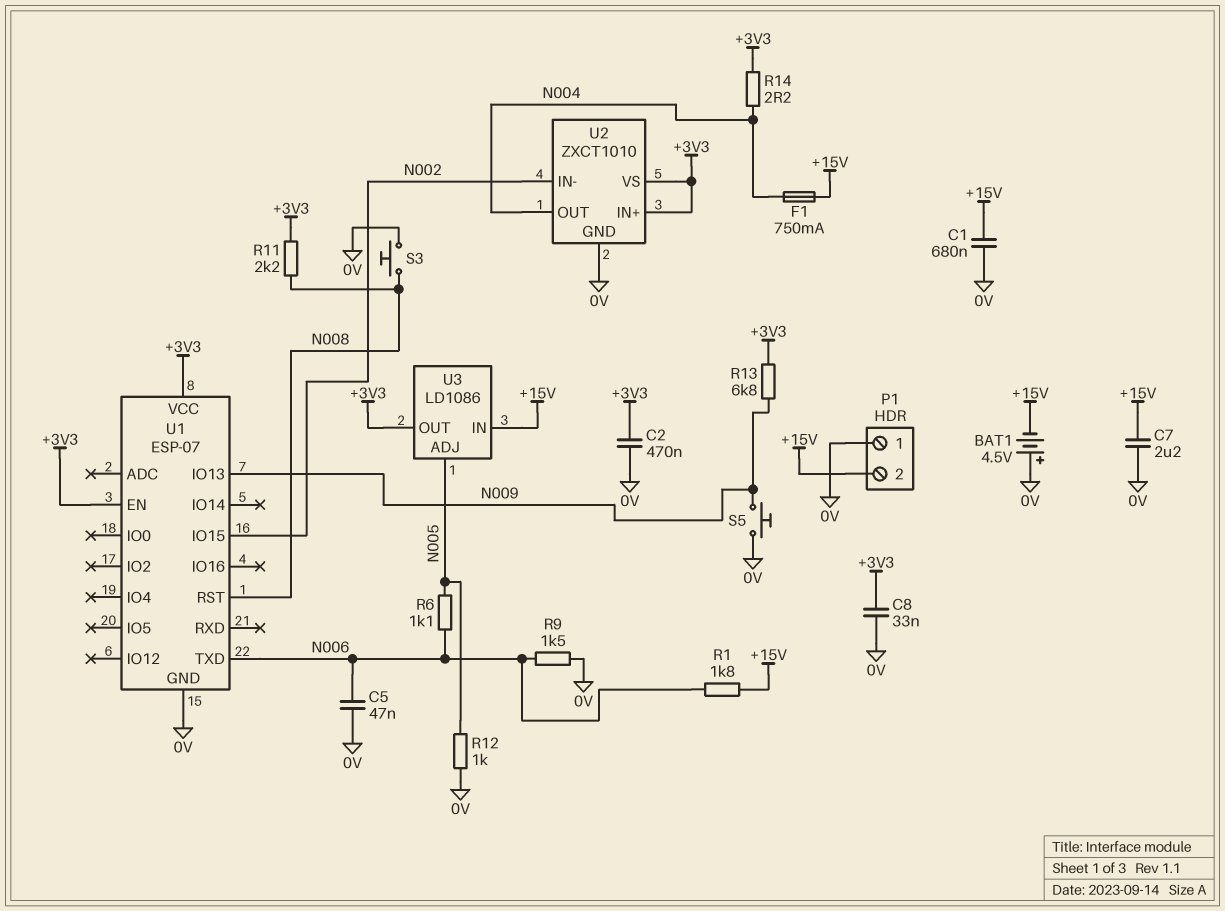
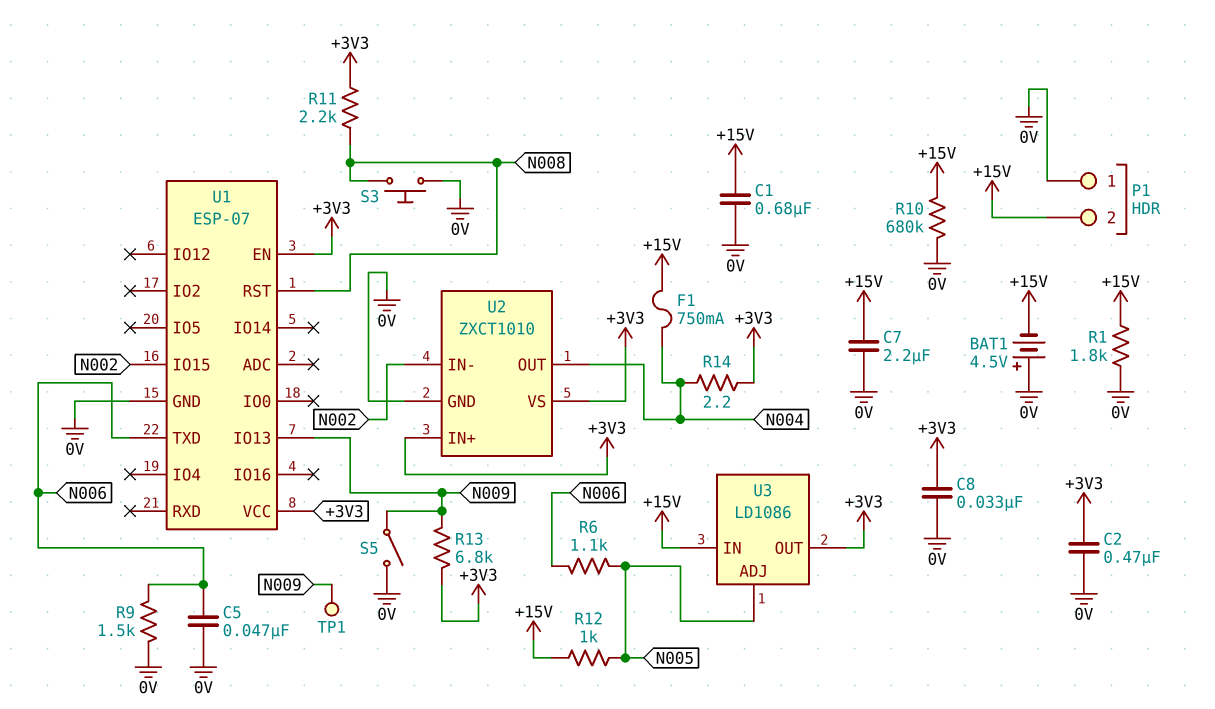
R1: 1.8k (+15V, N006) -> 1.8k (+15V, 0V)
R10: none -> 680k (+15V, 0V)
R12: 1k (0V, N005) -> 1k (+15V, N005)
S5: button (0V, N009) -> switch (0V, N009)
TP1: none -> test point (N009)

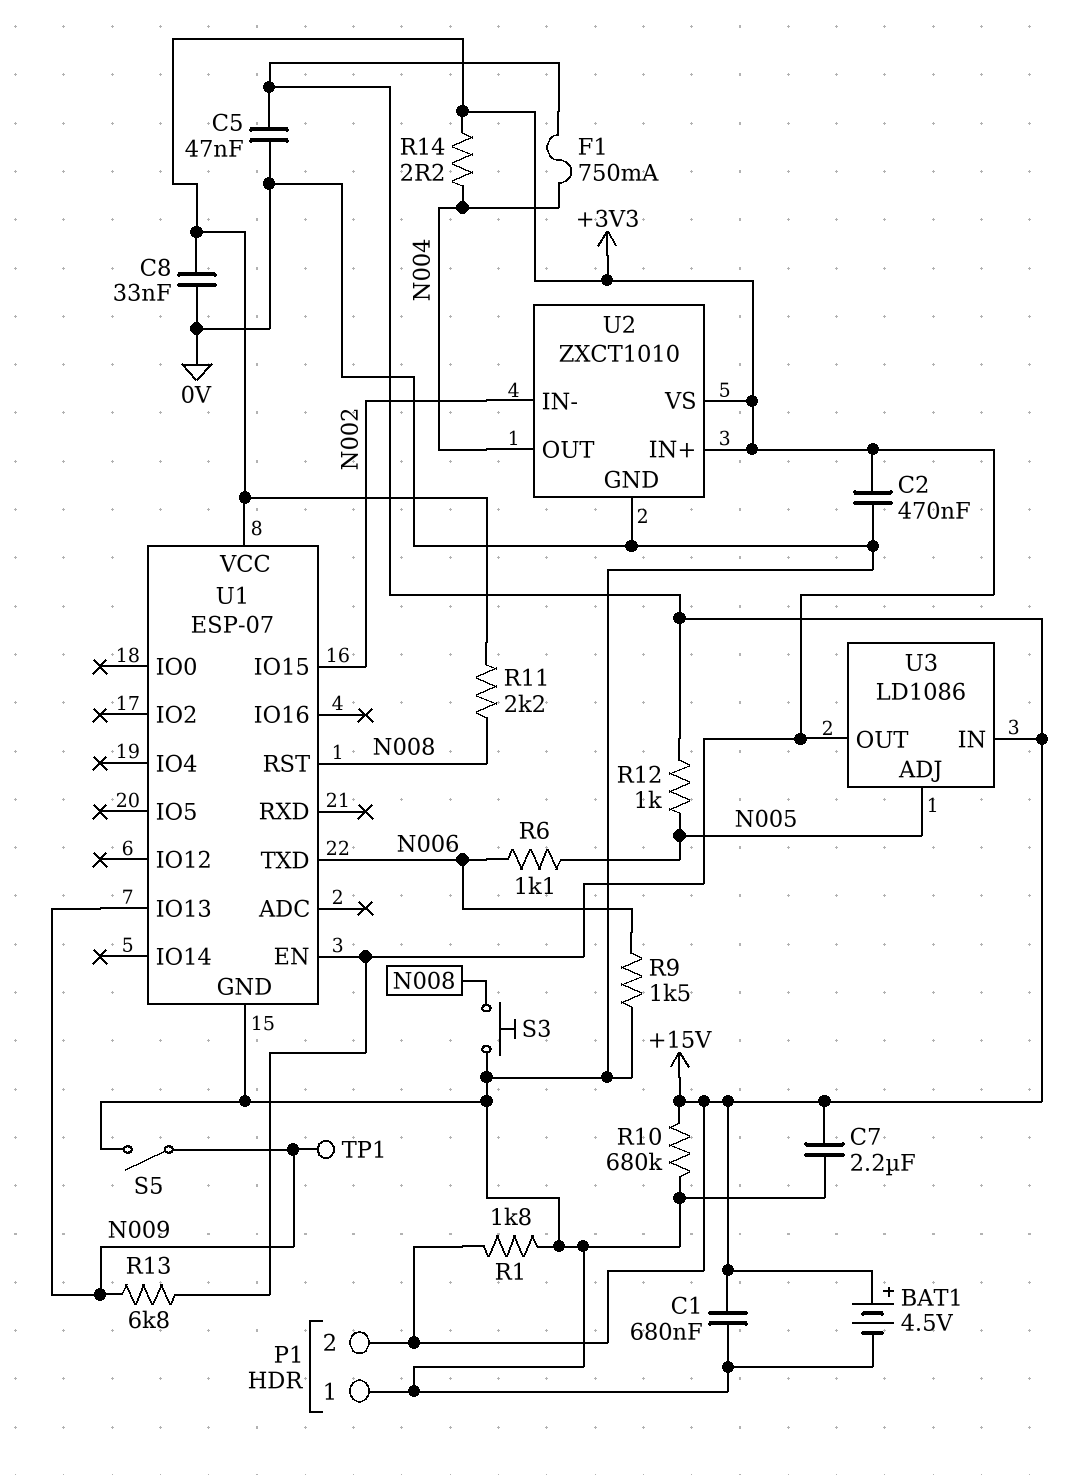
BAT1: 4.5V (plus 0V, minus +15V) -> 4.5V (plus +15V, minus 0V)
C5: 47nF (0V, N006) -> 47nF (+15V, 0V)

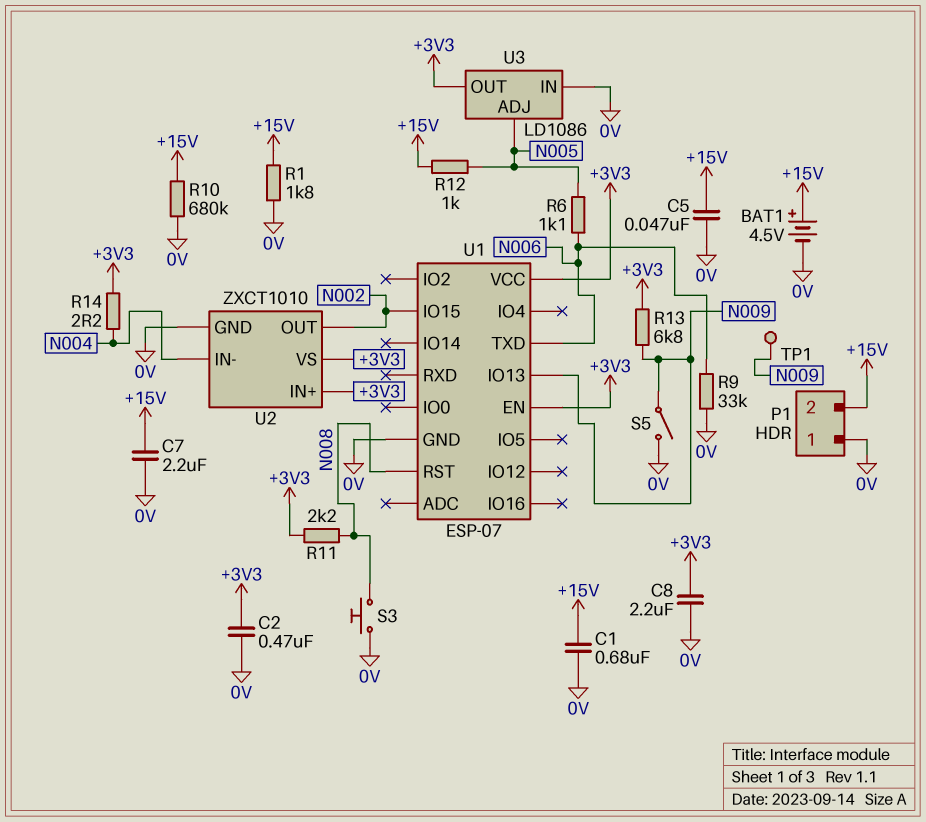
C8: 33nF (+3V3, 0V) -> 2.2uF (+3V3, 0V)
F1: 750mA (+15V, N004) -> none
R9: 1.5k (0V, N006) -> 33k (0V, N006)
U2 pin IN-: N002 -> N004
U2 pin OUT: N004 -> N002
U3 pin IN: +15V -> 0V

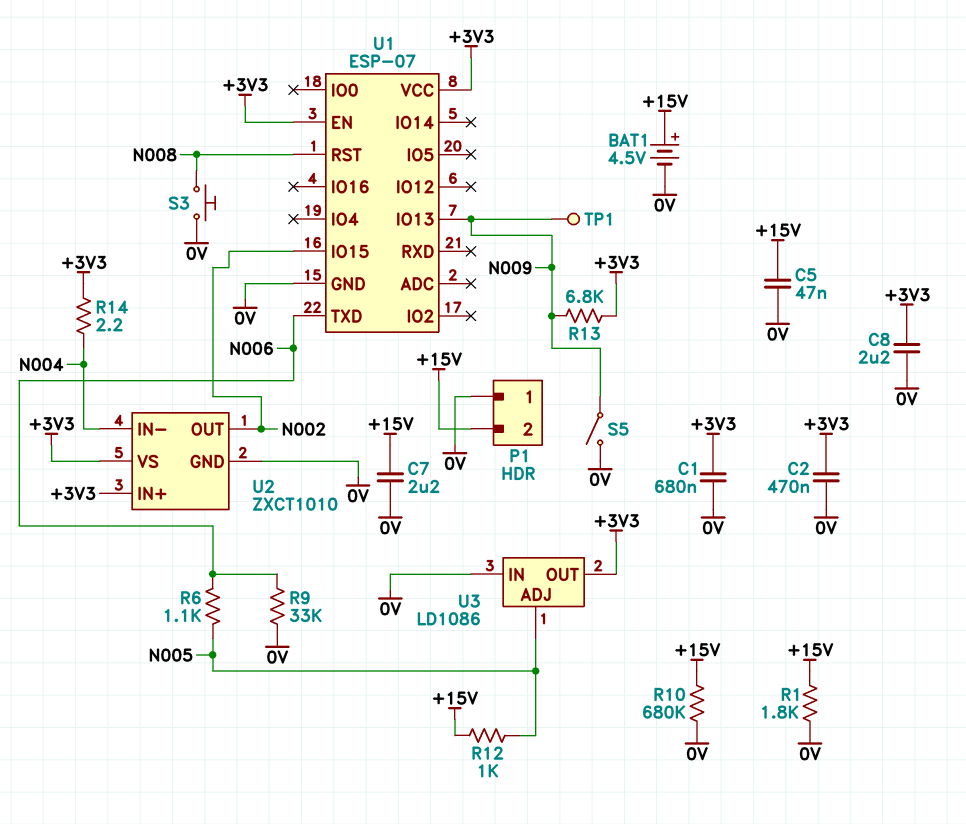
C1: 680nF (+15V, 0V) -> 680nF (+3V3, 0V)
R11: 2.2k (+3V3, N008) -> none

